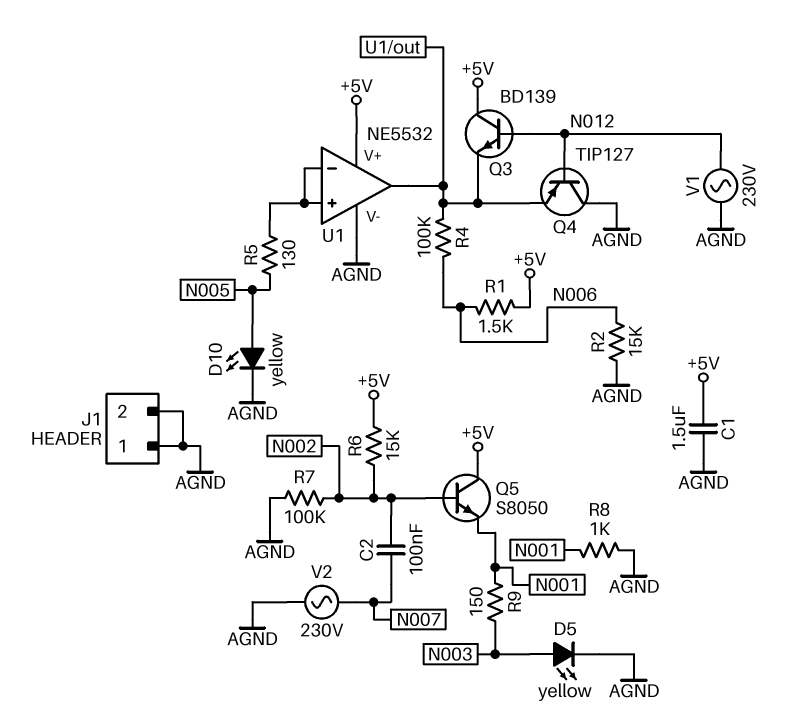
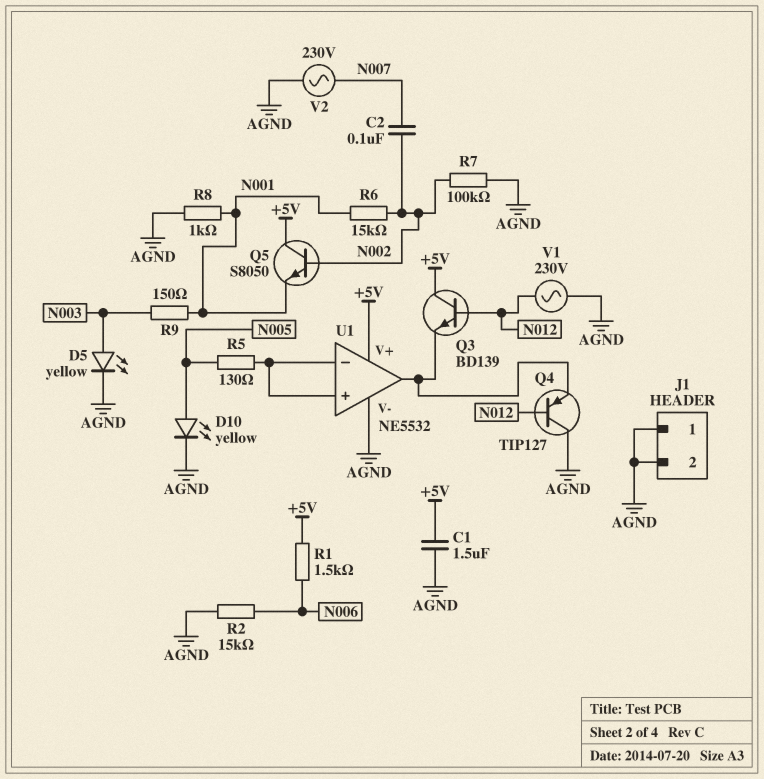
R4: 100k (N006, U1/out) -> none
R6: 15k (+5V, N002) -> 15k (N001, N002)

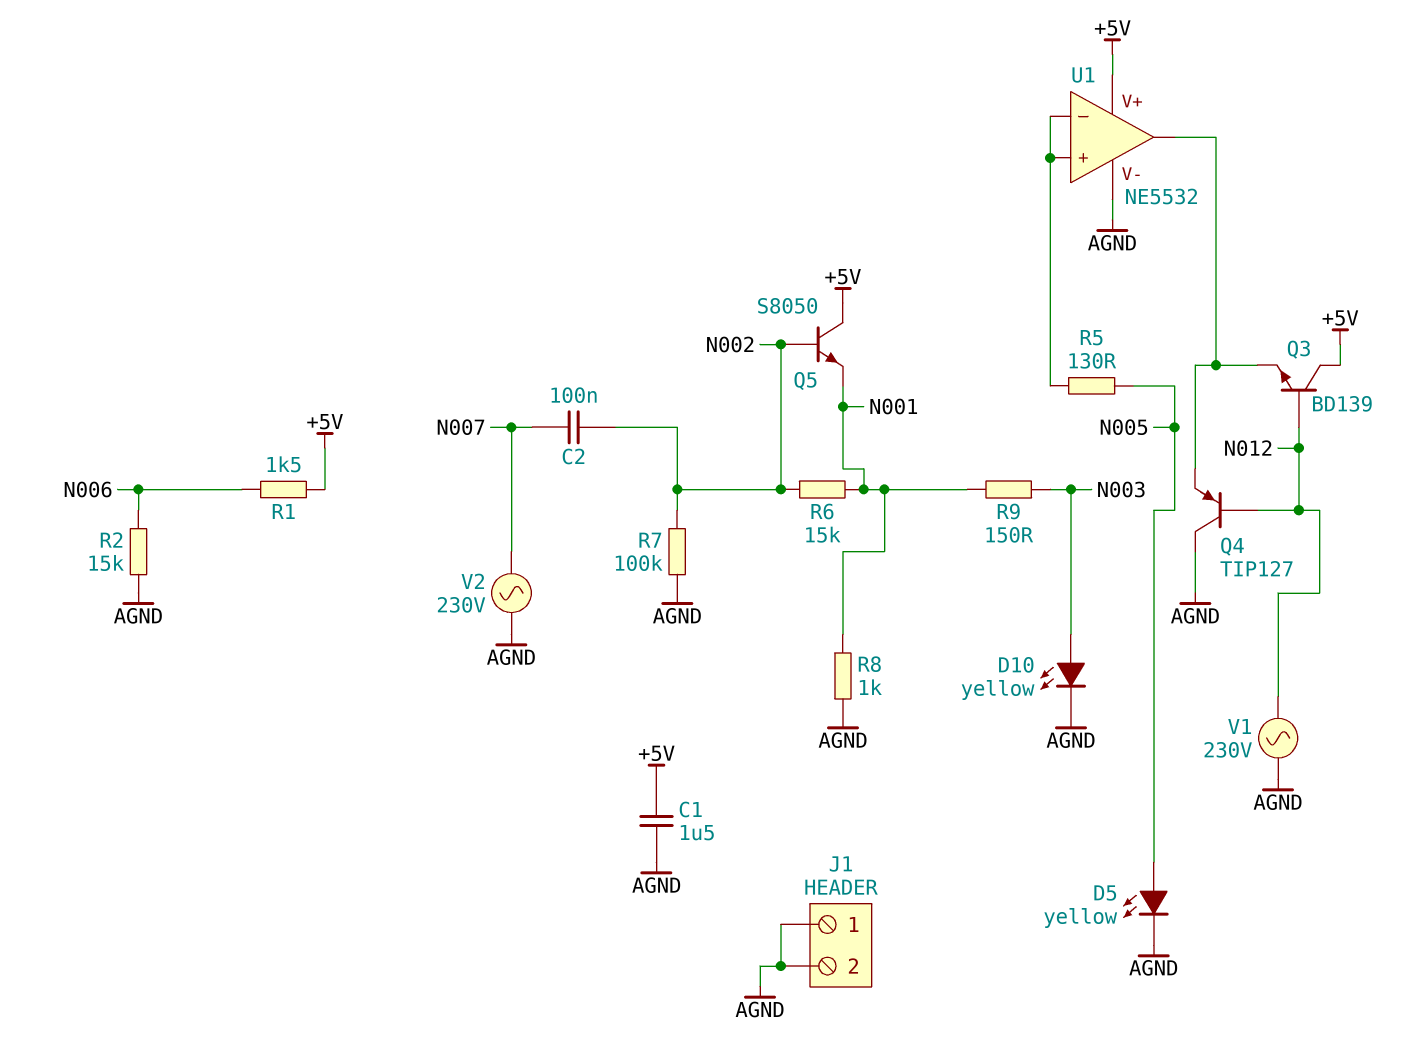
D5: LED yellow (A N003, K AGND) -> LED yellow (A N005, K AGND)
D10: LED yellow (A N005, K AGND) -> LED yellow (A N003, K AGND)

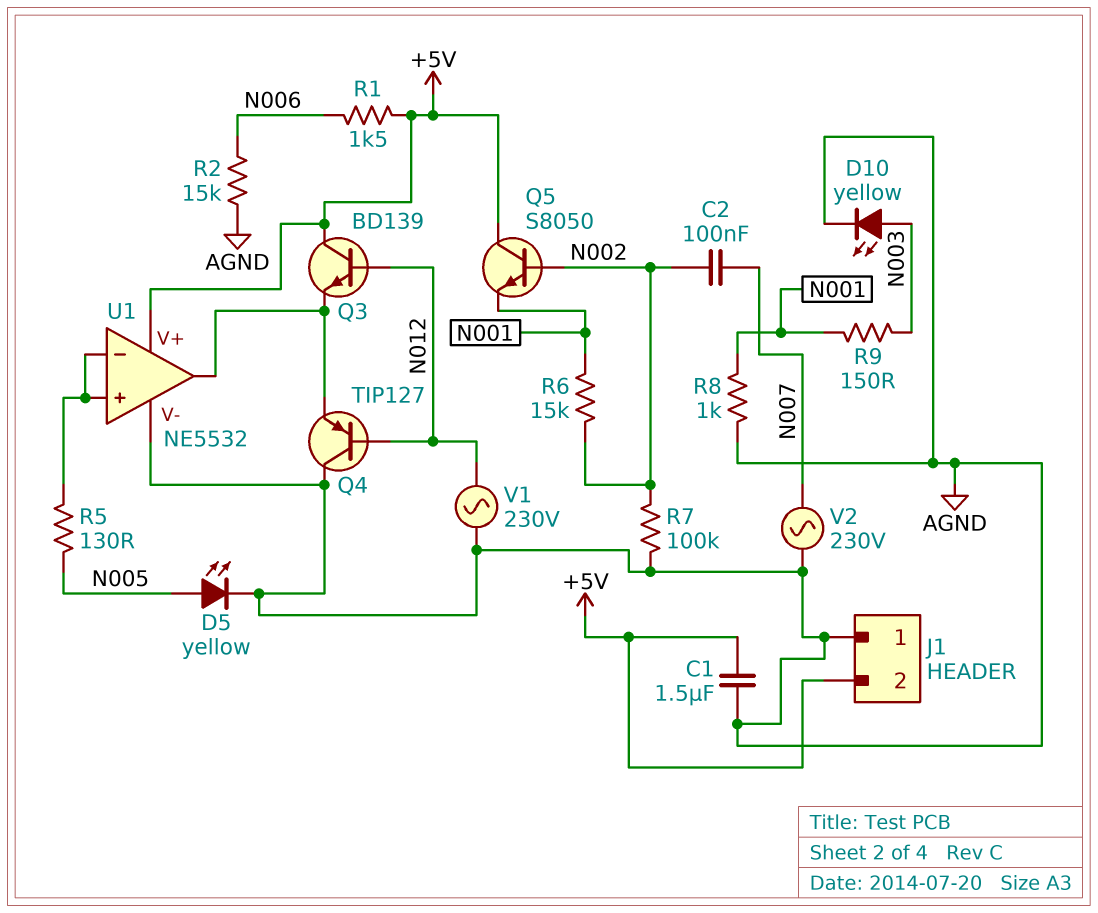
J1 pin 2: AGND -> +5V

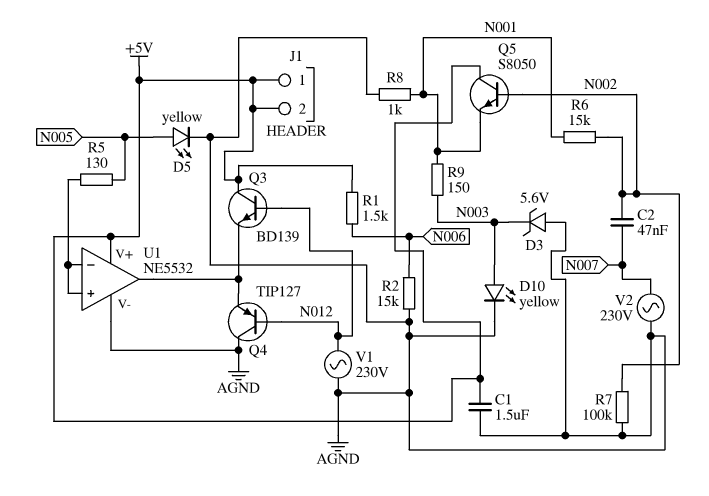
C2: 100nF (N002, N007) -> 47nF (N002, N007)
D3: none -> zener 5.6V (A AGND, K N003)
J1 pin 1: AGND -> +5V

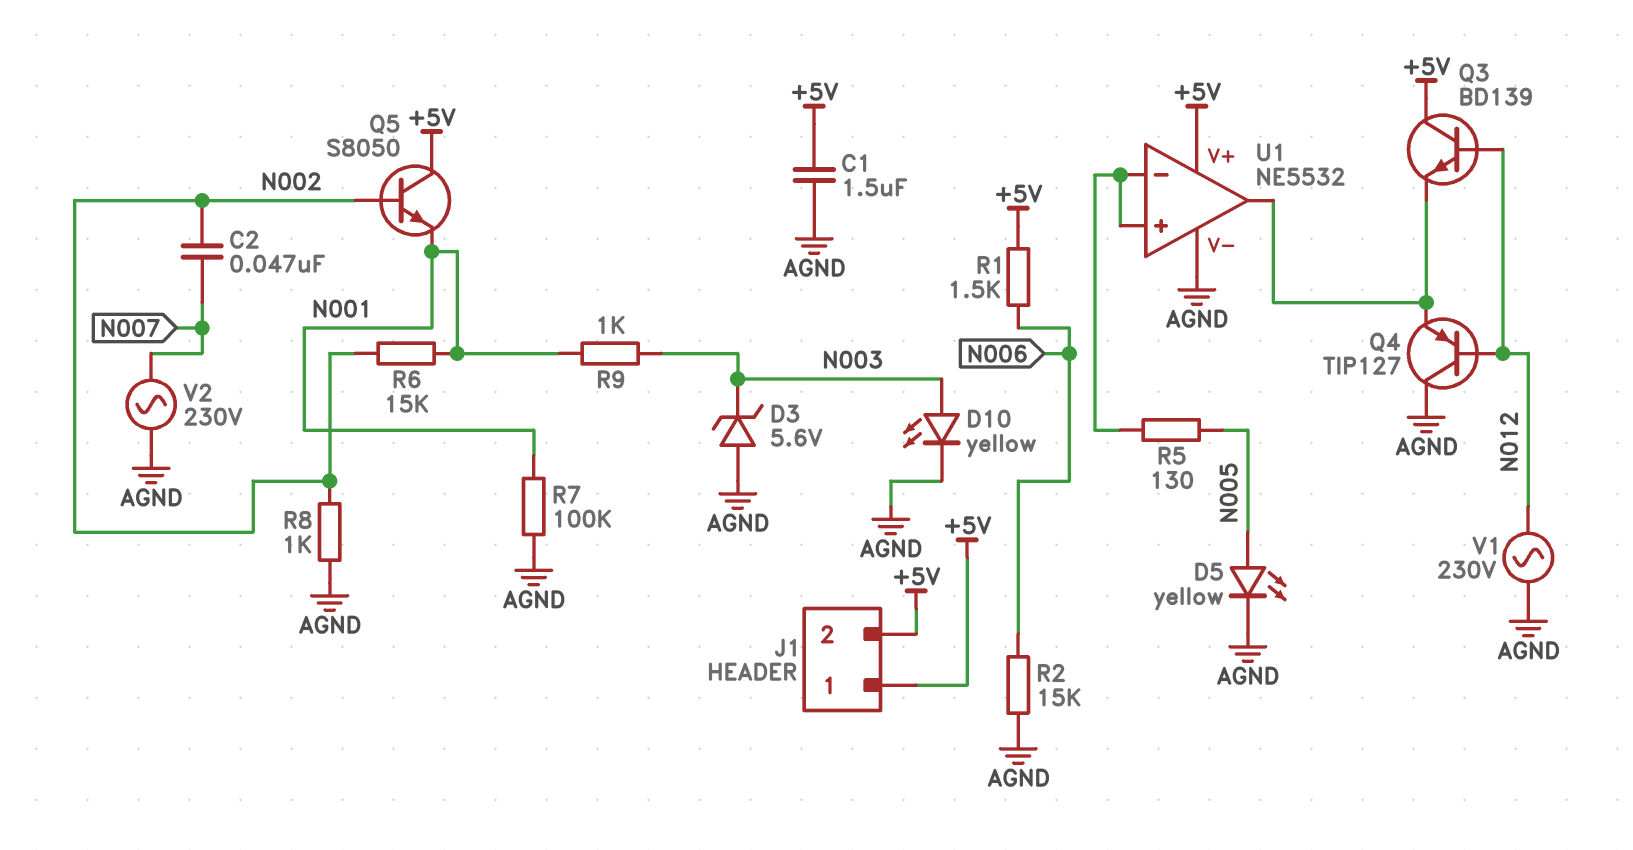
R7: 100k (AGND, N002) -> 100k (AGND, N001)
R8: 1k (AGND, N001) -> 1k (AGND, N002)
R9: 150 (N001, N003) -> 1k (N001, N003)

